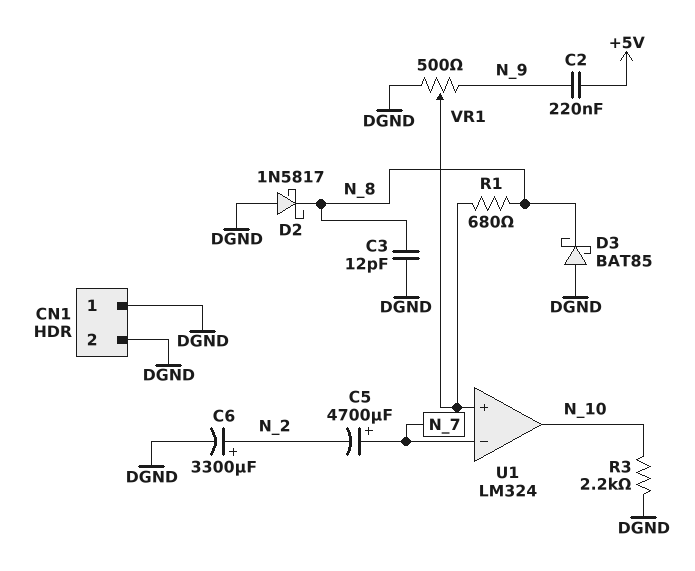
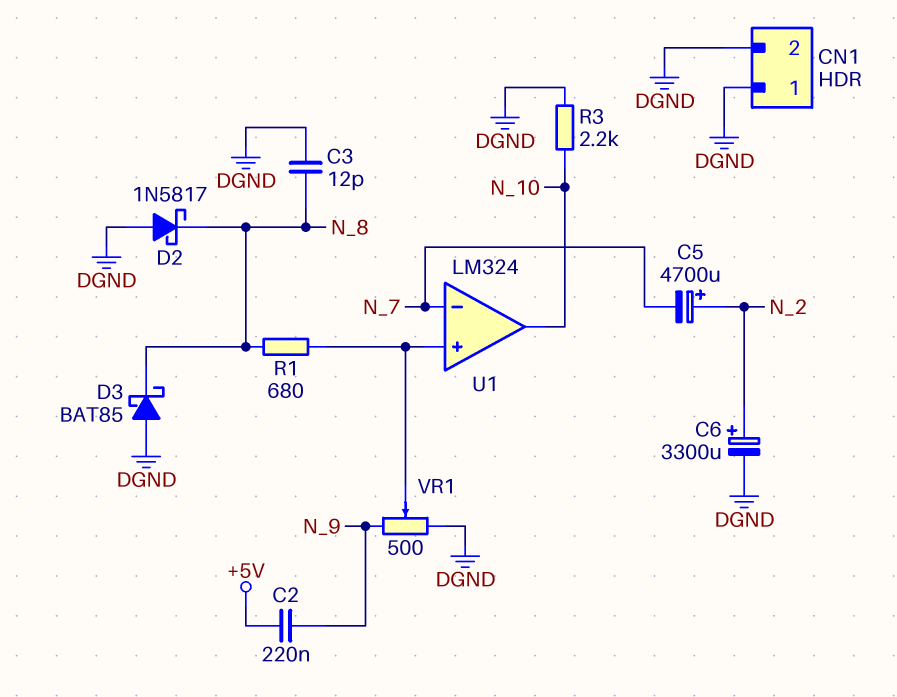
C5: 4700uF (plus N_7, minus N_2) -> 4700uF (plus N_2, minus N_7)

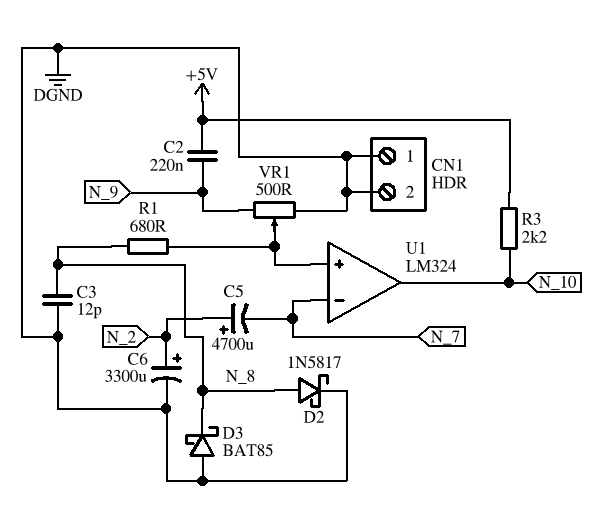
D2: schottky 1N5817 (A DGND, K N_8) -> schottky 1N5817 (A N_8, K DGND)
R3: 2.2k (DGND, N_10) -> 2.2k (+5V, N_10)

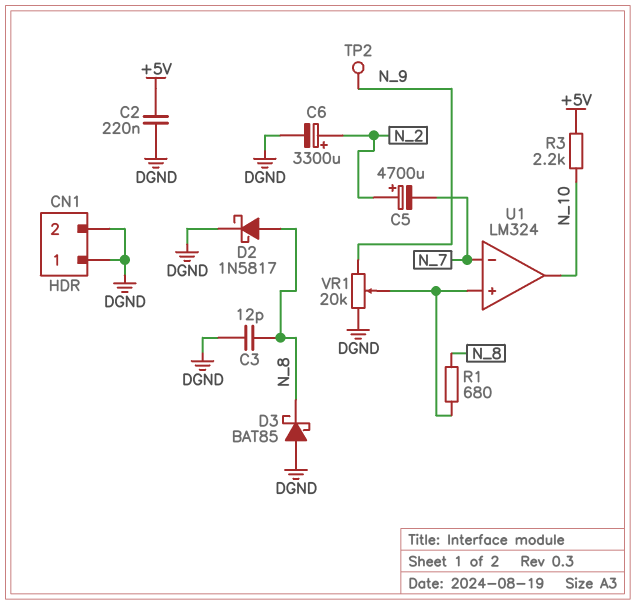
C2: 220nF (+5V, N_9) -> 220nF (+5V, DGND)
TP2: none -> test point (N_9)
VR1: 500 (DGND, N_9, wiper U1/in+) -> 20k (DGND, N_9, wiper U1/in+)

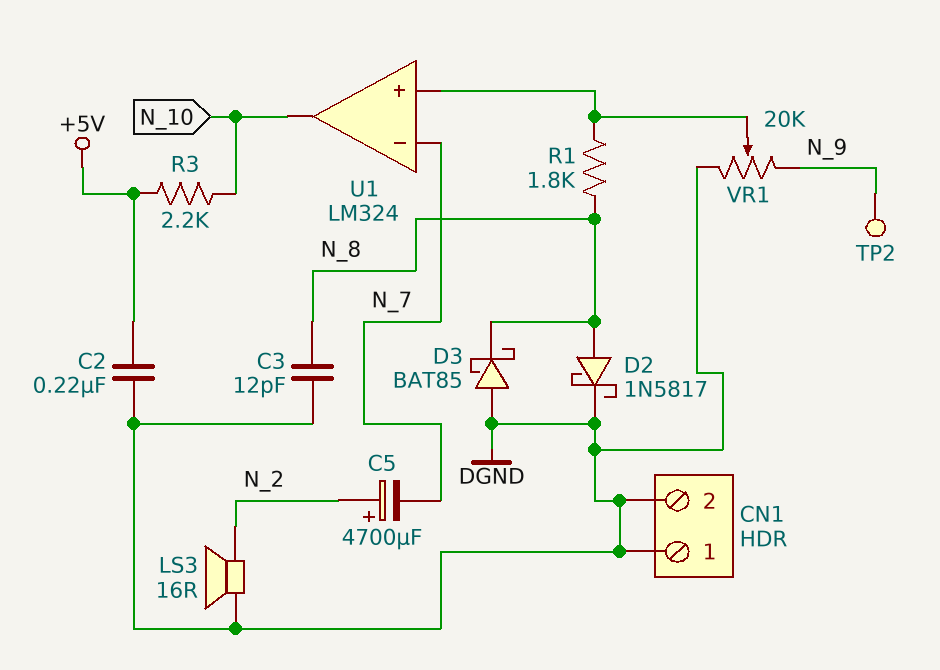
C6: 3300uF (plus N_2, minus DGND) -> none
LS3: none -> speaker 16R (DGND, N_2)
R1: 680 (N_8, U1/in+) -> 1.8k (N_8, U1/in+)

